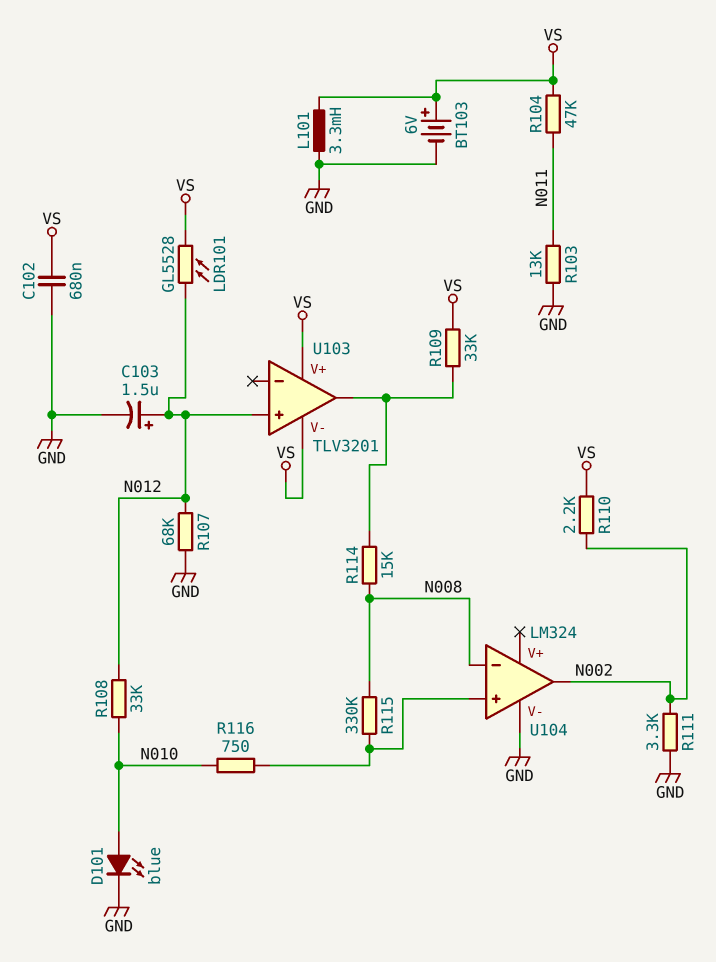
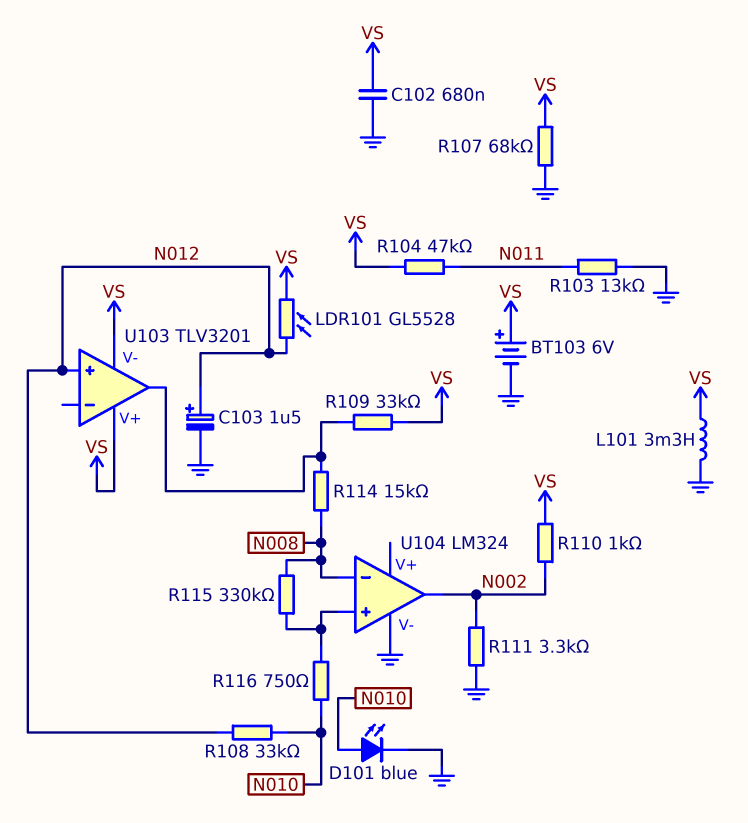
R107: 68k (GND, N012) -> 68k (GND, VS)
R110: 2.2k (N002, VS) -> 1k (N002, VS)

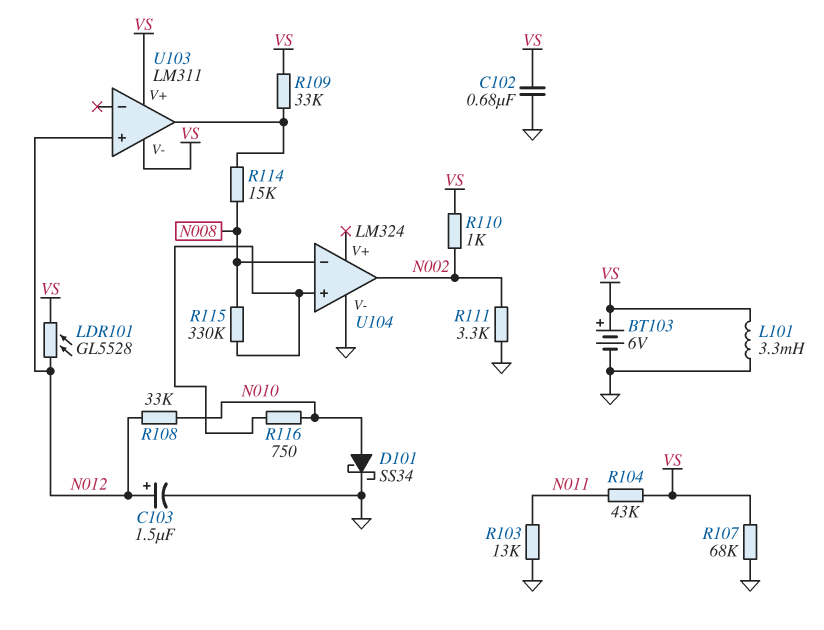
D101: LED blue (A N010, K GND) -> schottky SS34 (A N010, K GND)
R104: 47k (N011, VS) -> 43k (N011, VS)
U103: TLV3201 -> LM311

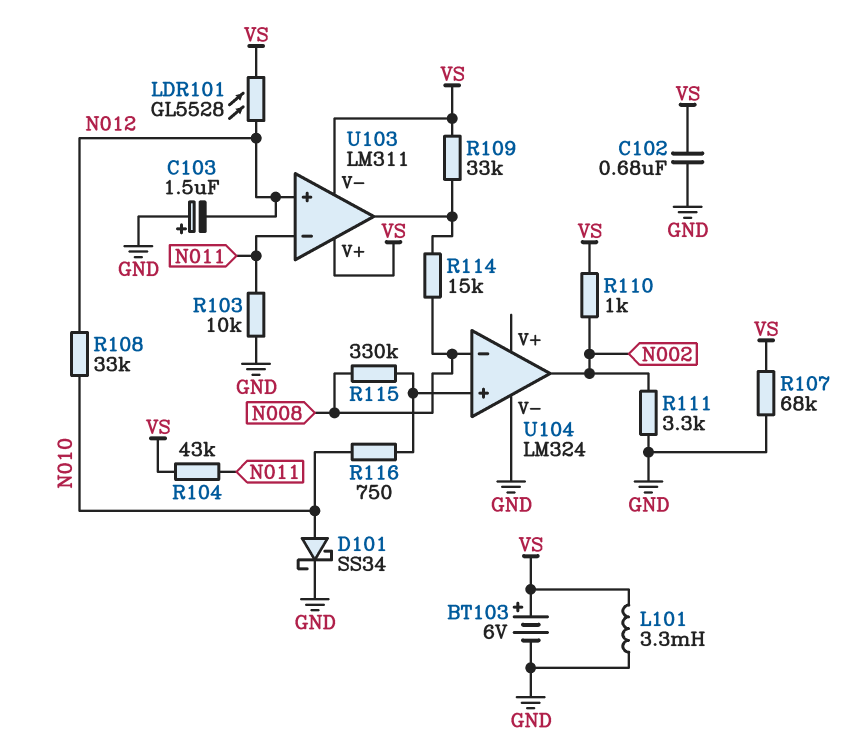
C103: 1.5uF (plus N012, minus GND) -> 1.5uF (plus GND, minus N012)
R103: 13k (GND, N011) -> 10k (GND, N011)
U103 pin in-: none -> N011

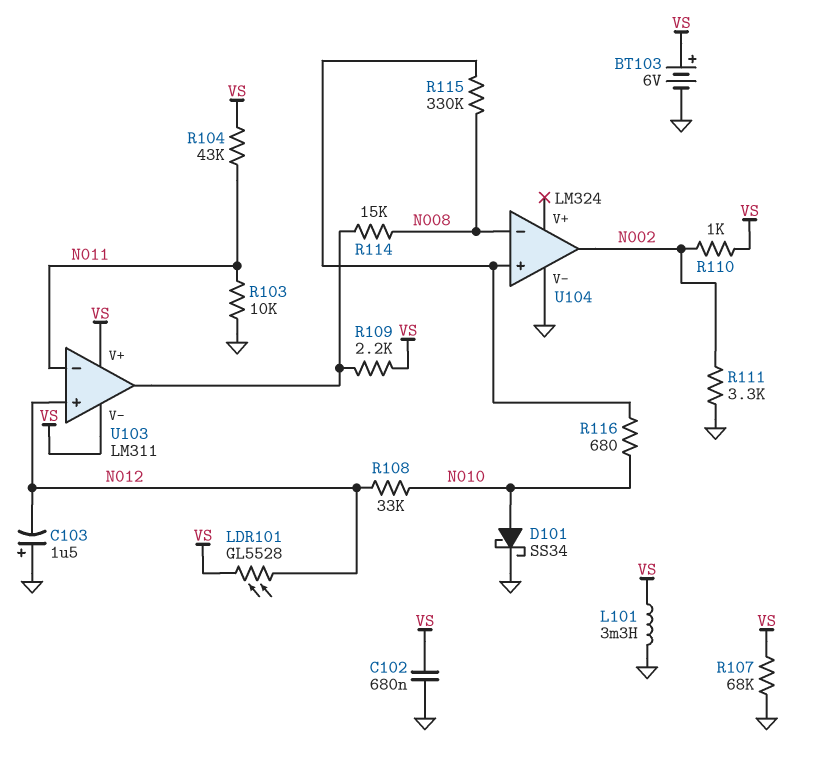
R109: 33k (U103/out, VS) -> 2.2k (U103/out, VS)
R116: 750 (N010, U104/in+) -> 680 (N010, U104/in+)

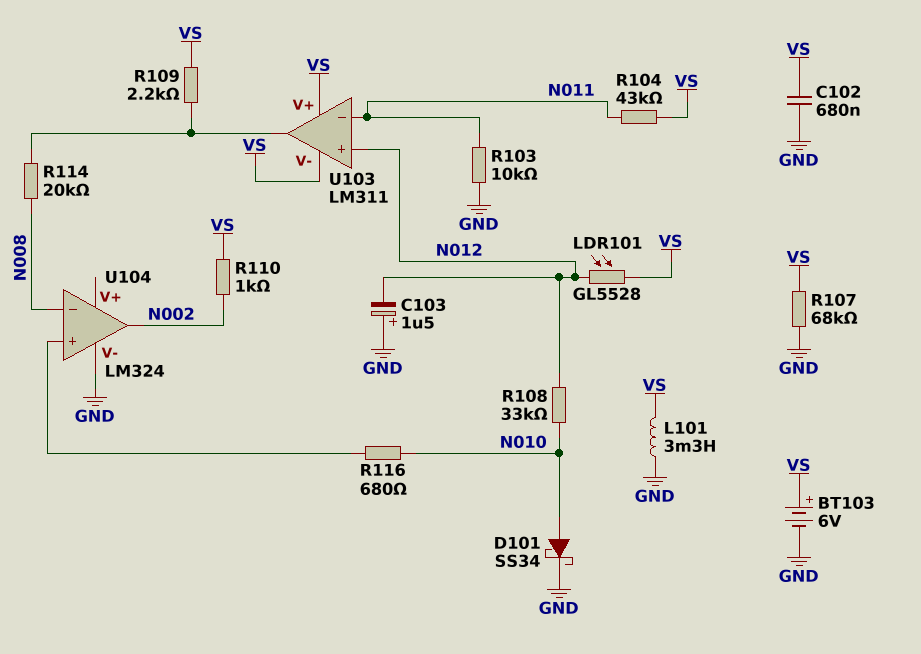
R111: 3.3k (GND, N002) -> none
R114: 15k (N008, U103/out) -> 20k (N008, U103/out)
R115: 330k (N008, U104/in+) -> none

